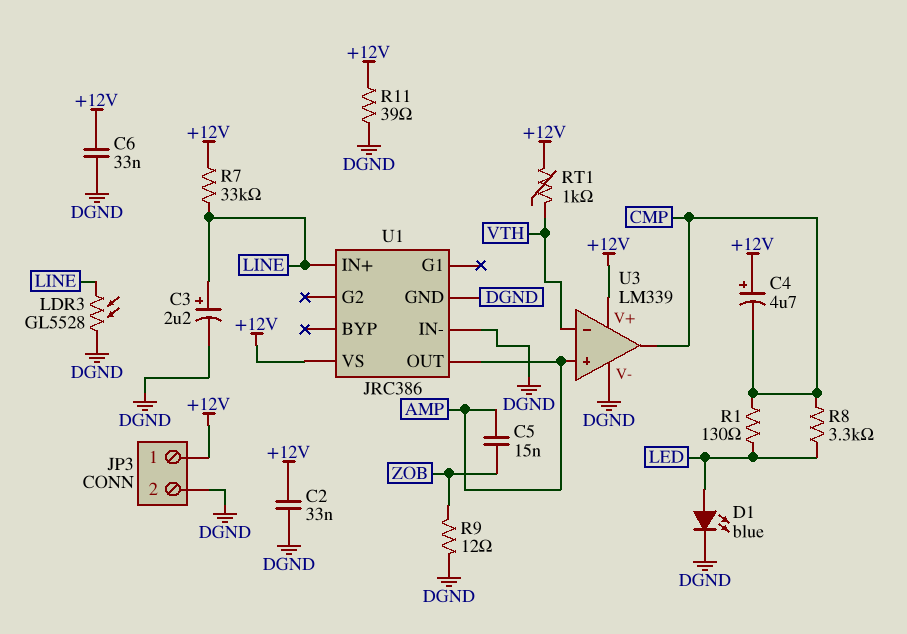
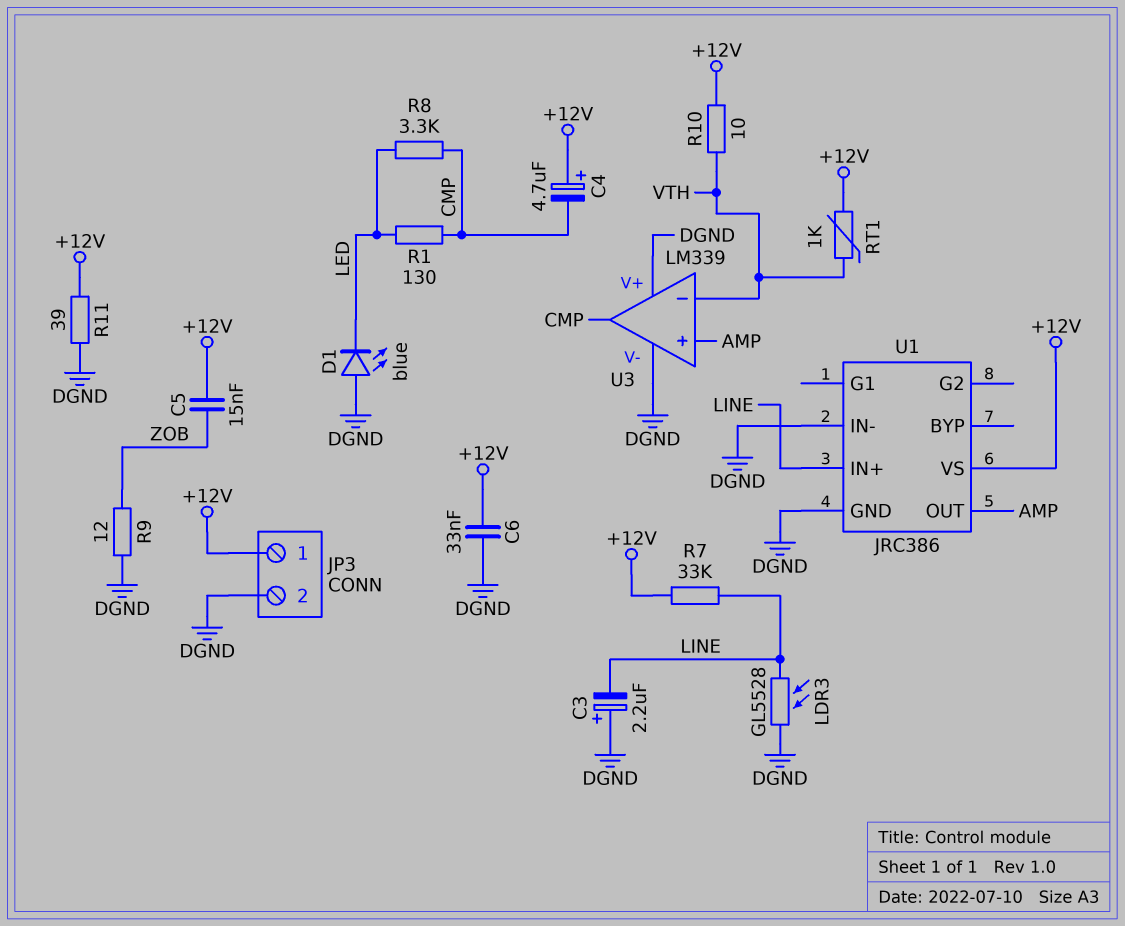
C2: 33nF (+12V, DGND) -> none
C3: 2.2uF (plus LINE, minus DGND) -> 2.2uF (plus DGND, minus LINE)
C5: 15nF (AMP, ZOB) -> 15nF (+12V, ZOB)
D1: LED blue (A LED, K DGND) -> LED blue (A DGND, K LED)
R10: none -> 10 (+12V, VTH)
U3 pin V+: +12V -> DGND

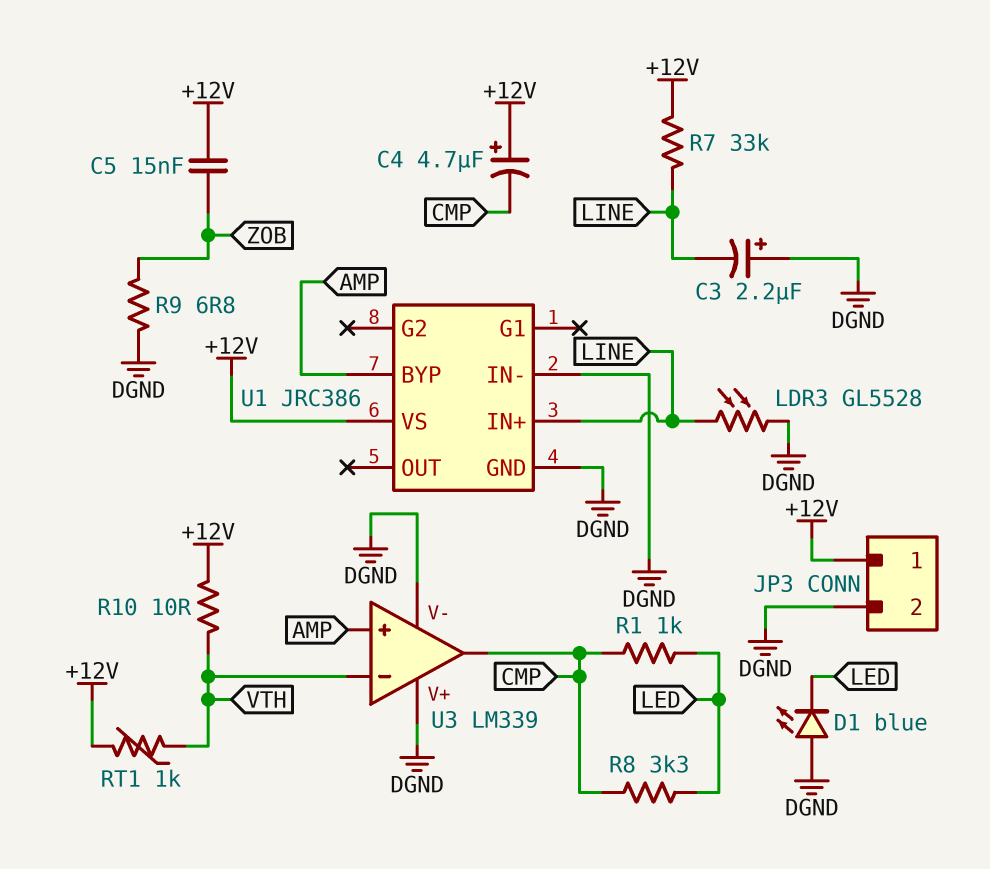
C6: 33nF (+12V, DGND) -> none
R1: 130 (CMP, LED) -> 1k (CMP, LED)
R9: 12 (DGND, ZOB) -> 6.8 (DGND, ZOB)
R11: 39 (+12V, DGND) -> none
U1 pin BYP: none -> AMP
U1 pin OUT: AMP -> none

